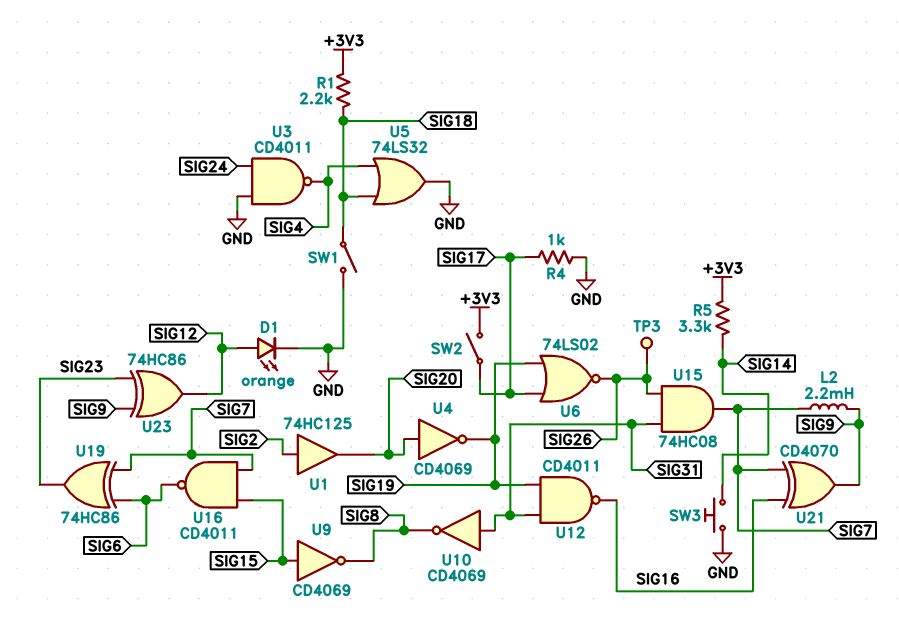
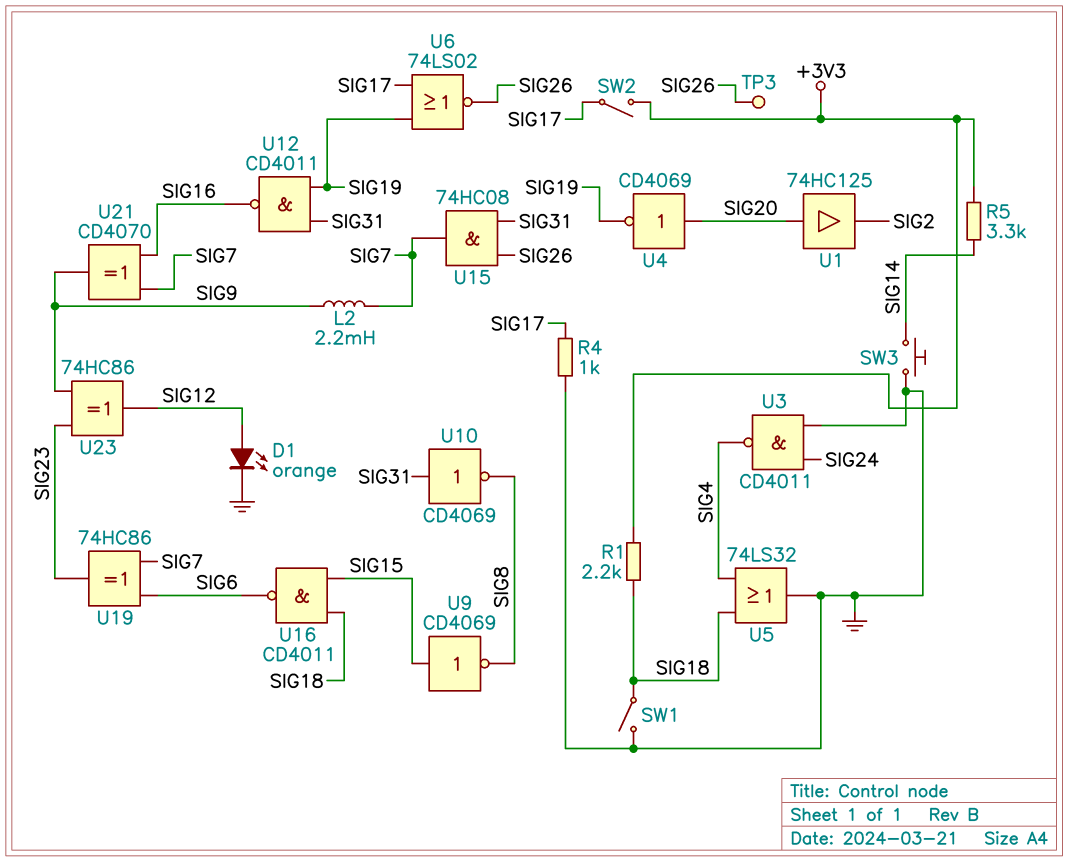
U1: buffer 74HC125 (in SIG2, out SIG20) -> buffer 74HC125 (in SIG20, out SIG2)
U16: NAND CD4011 (in SIG7, in SIG15, out SIG6) -> NAND CD4011 (in SIG15, in SIG18, out SIG6)

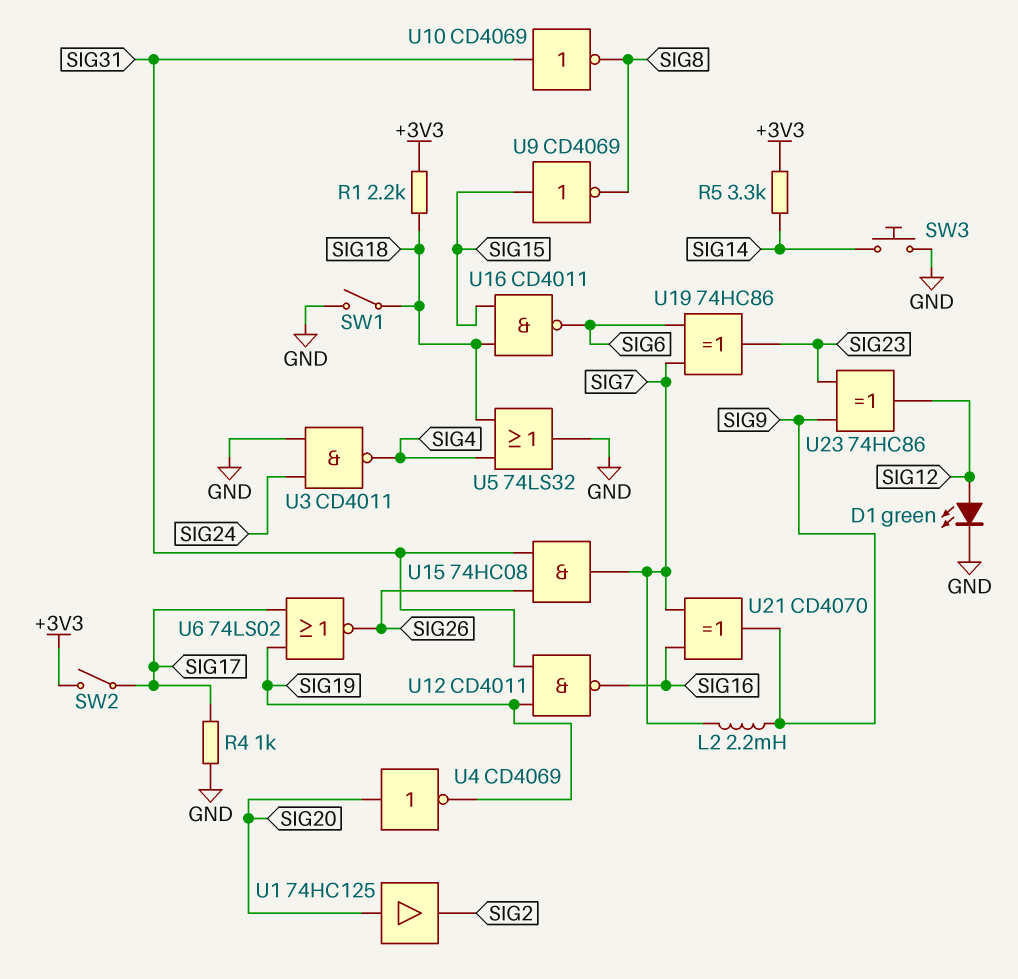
D1: LED orange (A SIG12, K GND) -> LED green (A SIG12, K GND)
TP3: test point (SIG26) -> none

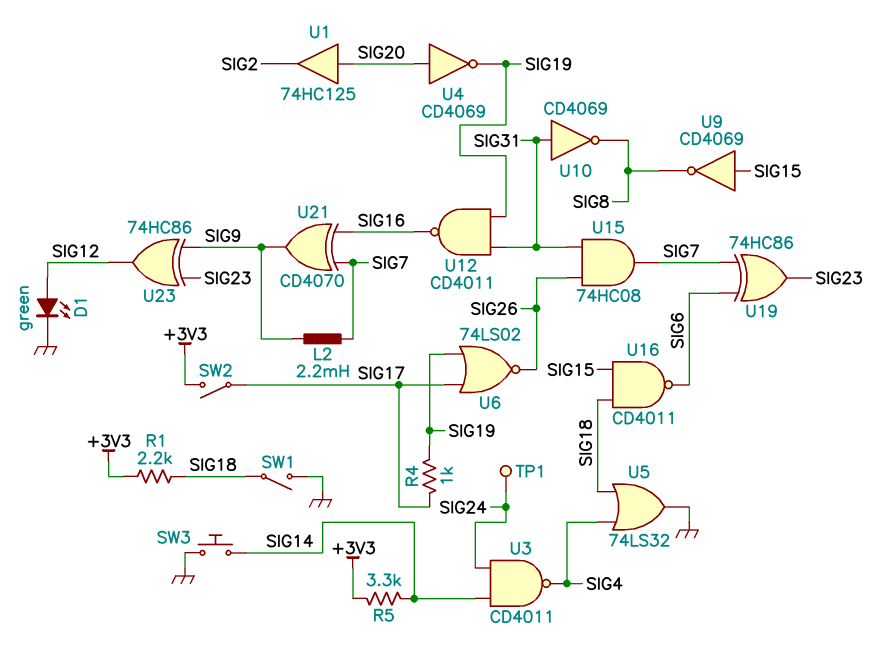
R4: 1k (GND, SIG17) -> 1k (SIG17, SIG19)
TP1: none -> test point (SIG24)
U3: NAND CD4011 (in GND, in SIG24, out SIG4) -> NAND CD4011 (in SIG14, in SIG24, out SIG4)

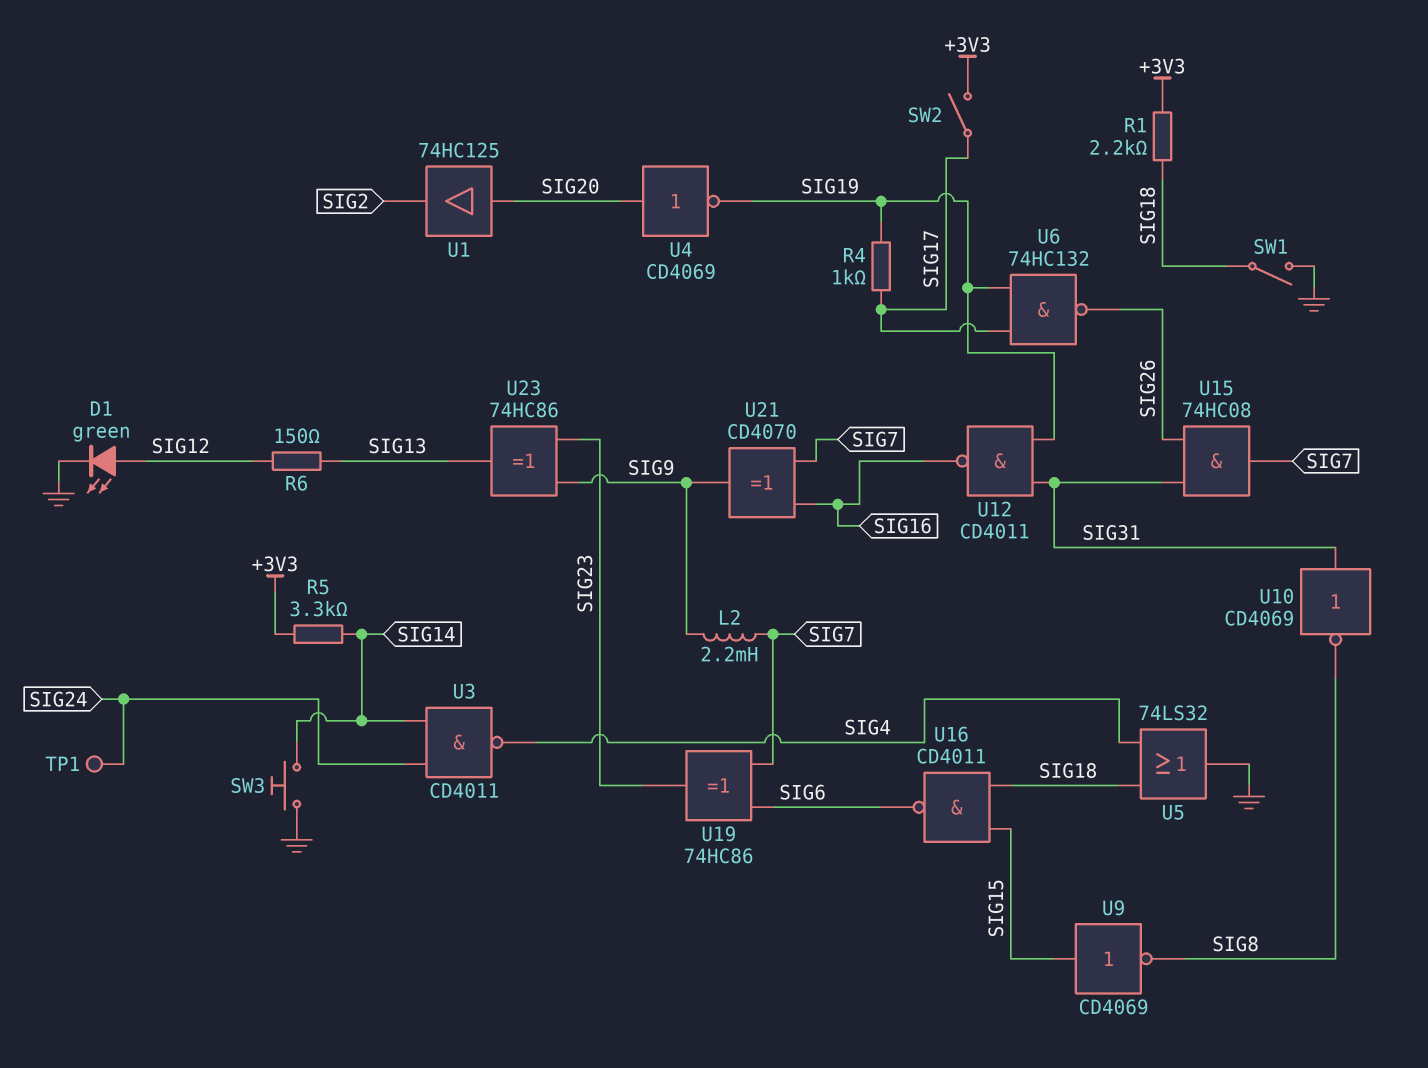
R6: none -> 150 (SIG12, SIG13)
U6: NOR 74LS02 (in SIG17, in SIG19, out SIG26) -> NAND 74HC132 (in SIG17, in SIG19, out SIG26)
U23: XOR 74HC86 (in SIG9, in SIG23, out SIG12) -> XOR 74HC86 (in SIG9, in SIG23, out SIG13)

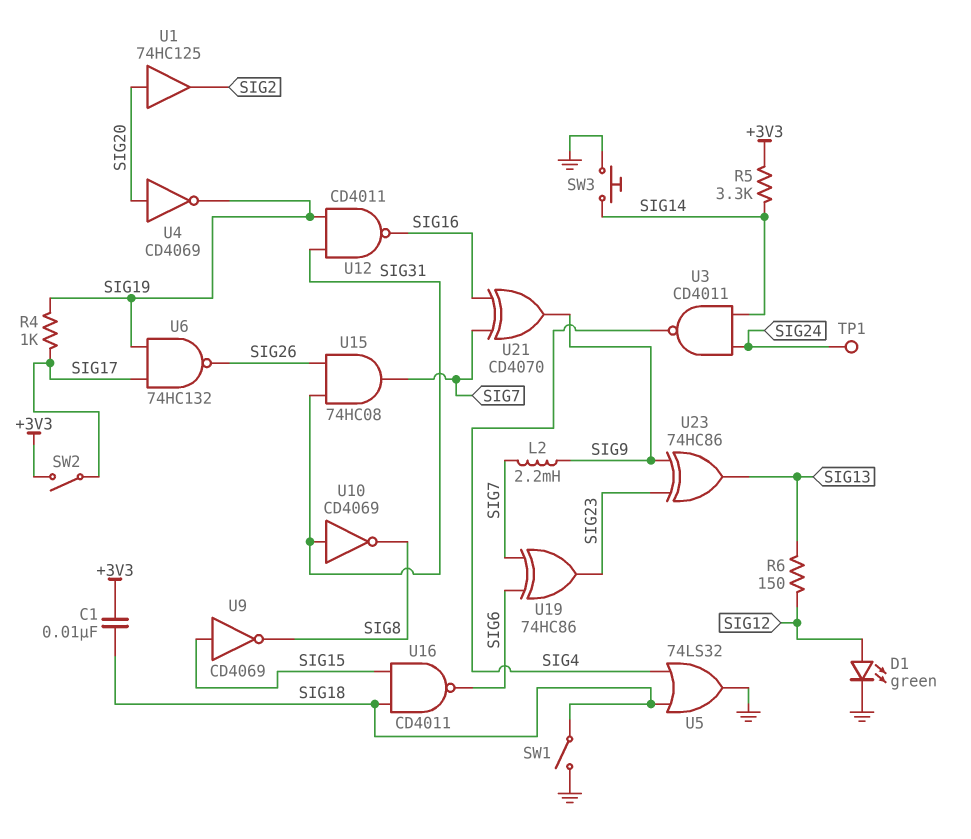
C1: none -> 10nF (+3V3, SIG18)
R1: 2.2k (+3V3, SIG18) -> none

